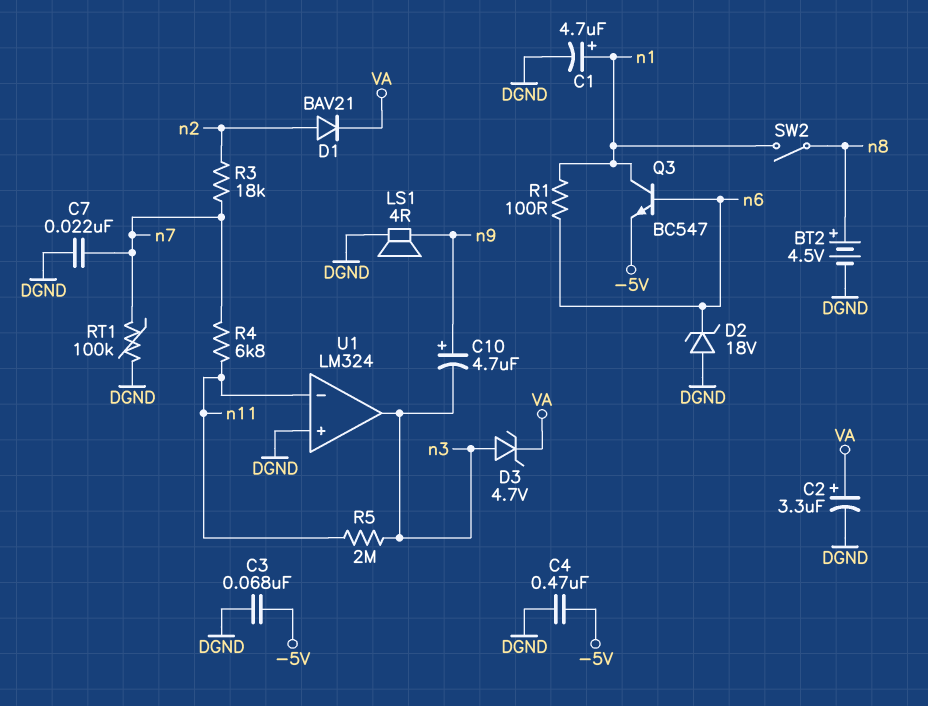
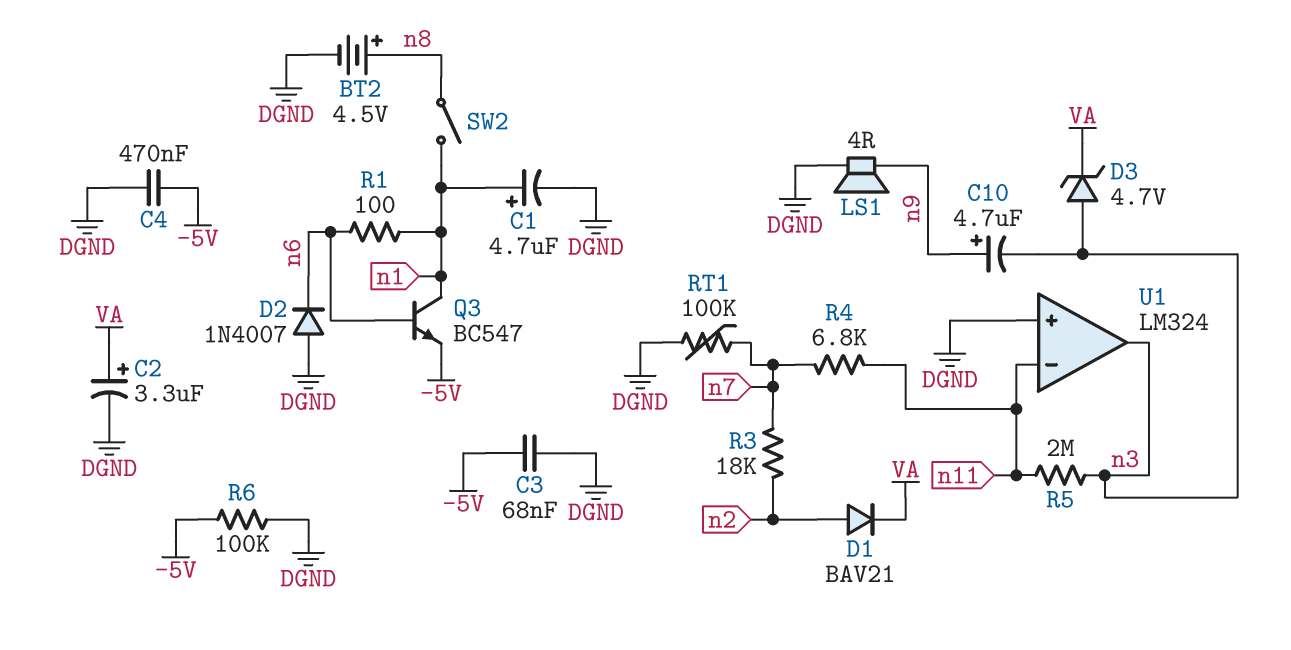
C7: 22nF (DGND, n7) -> none
D2: zener 18V (A DGND, K n6) -> diode 1N4007 (A DGND, K n6)
R6: none -> 100k (-5V, DGND)

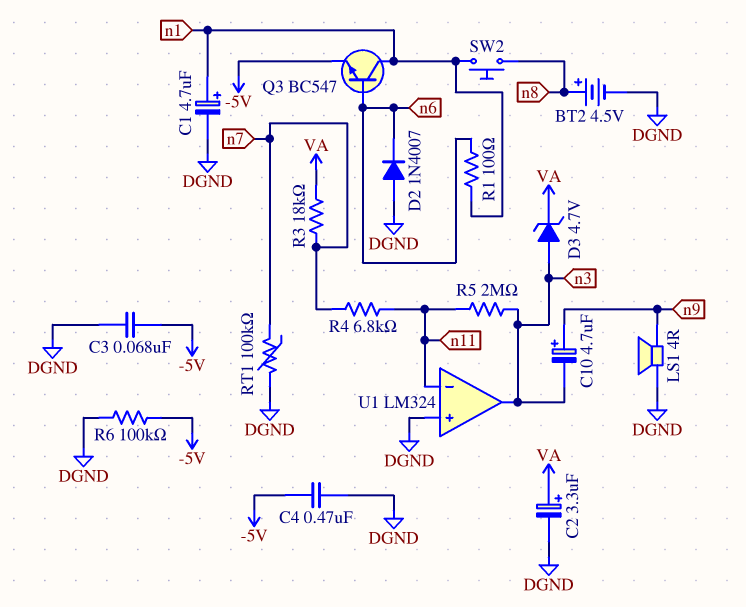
D1: diode BAV21 (A n2, K VA) -> none
R3: 18k (n2, n7) -> 18k (VA, n7)
SW2: switch (n1, n8) -> button (n1, n8)

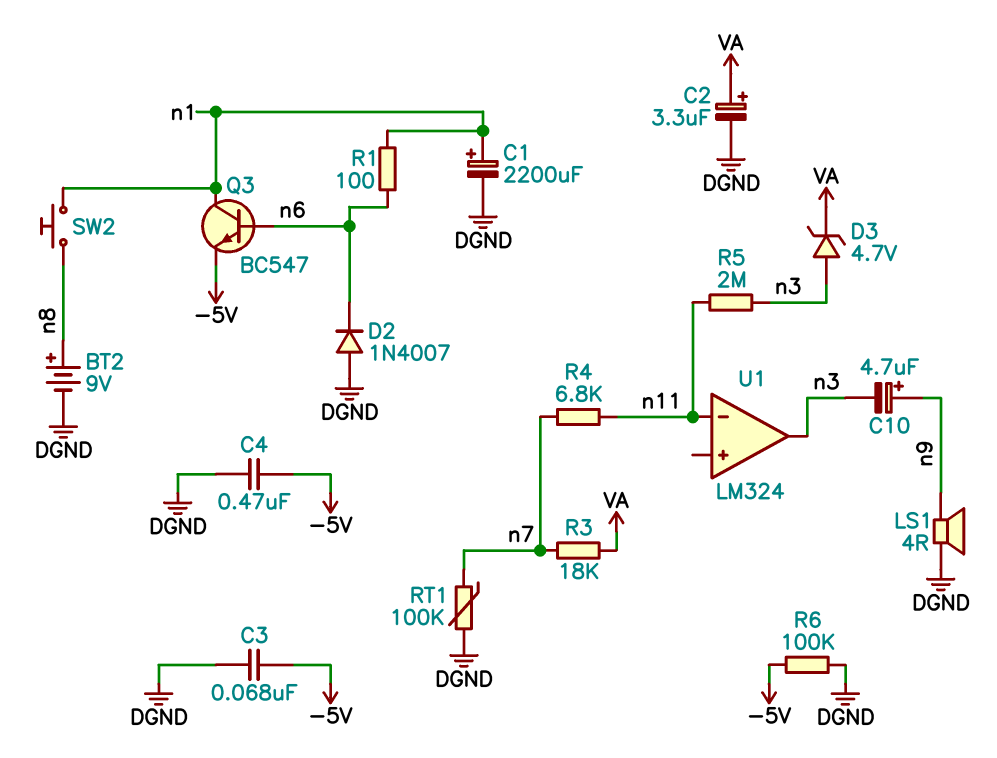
BT2: 4.5V (plus n8, minus DGND) -> 9V (plus n8, minus DGND)
C1: 4.7uF (plus n1, minus DGND) -> 2200uF (plus n1, minus DGND)
U1 pin in+: DGND -> none

